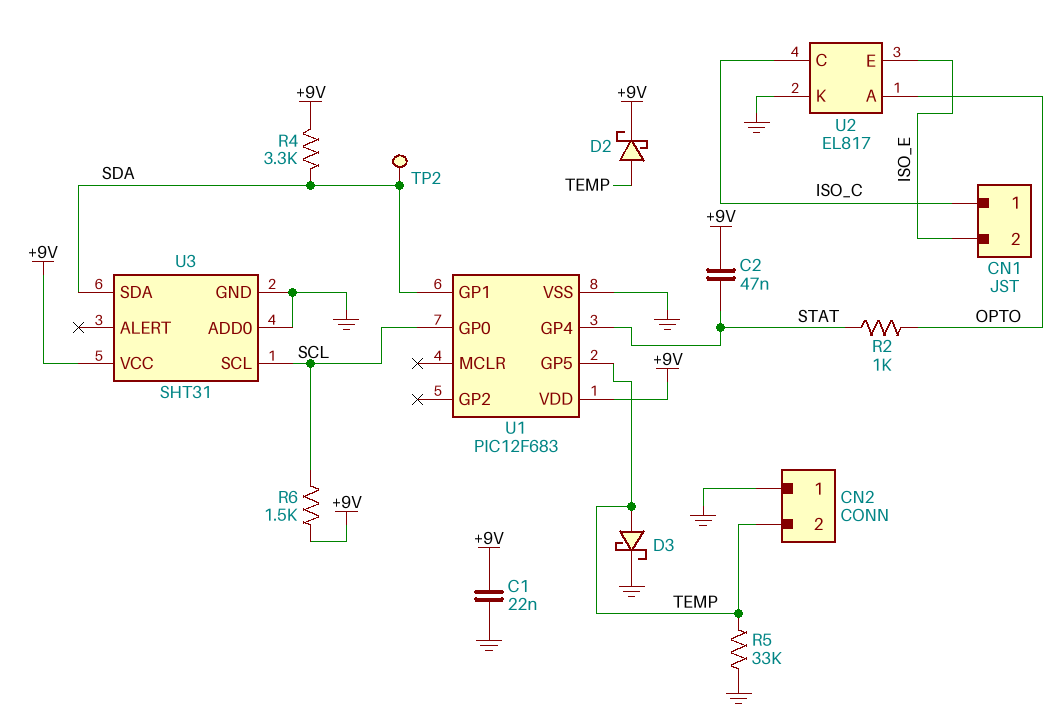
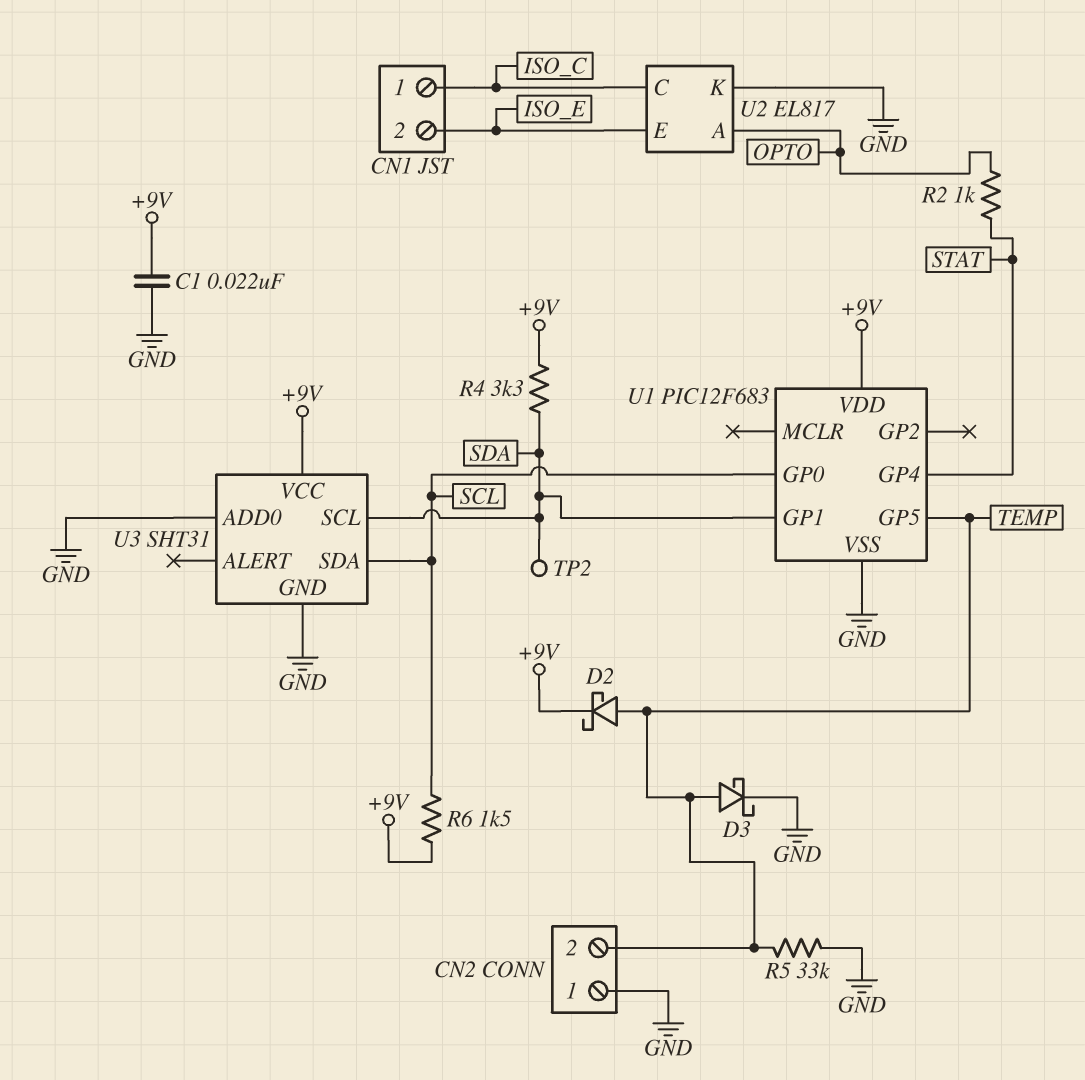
C2: 47nF (+9V, STAT) -> none
U3 pin SCL: SCL -> SDA
U3 pin SDA: SDA -> SCL

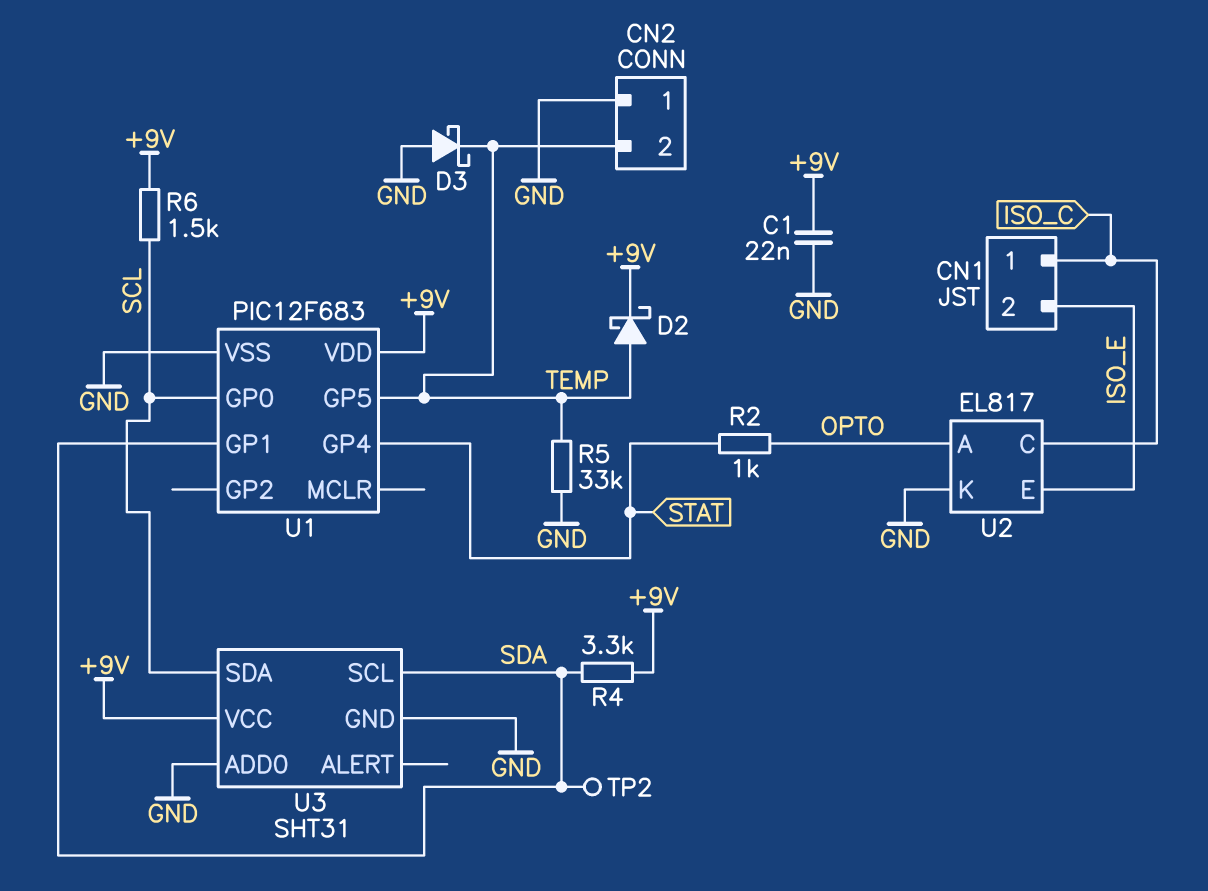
D3: schottky (A TEMP, K GND) -> schottky (A GND, K TEMP)

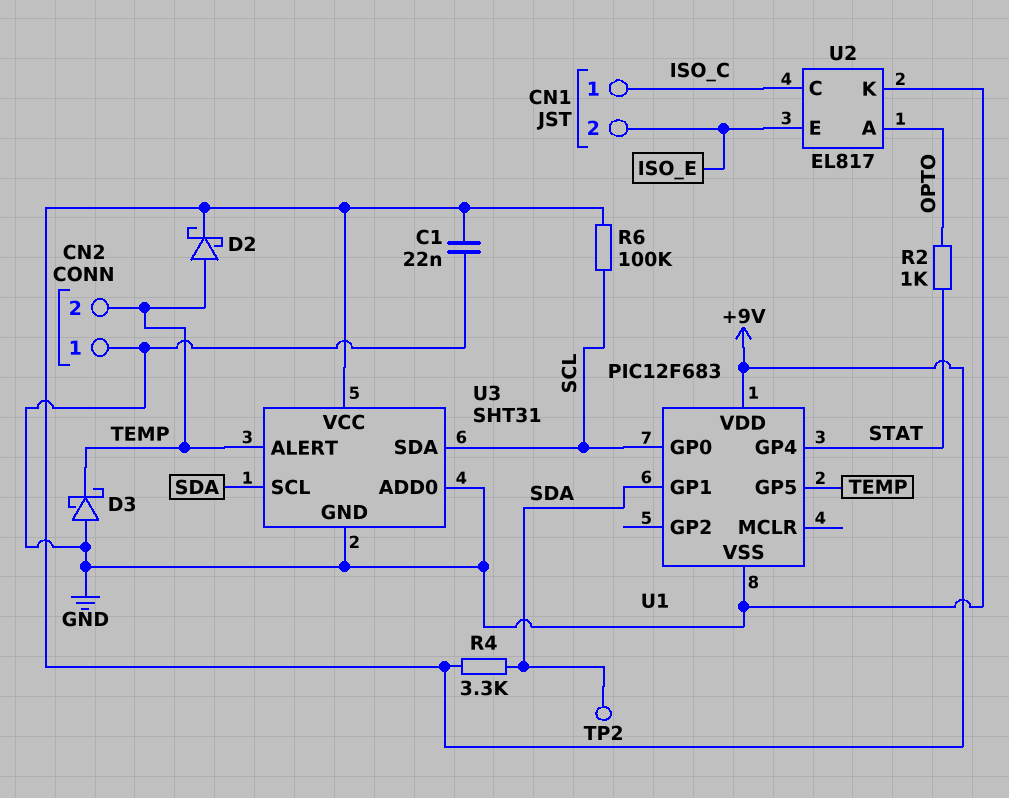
R5: 33k (GND, TEMP) -> none
R6: 1.5k (+9V, SCL) -> 100k (+9V, SCL)
U3 pin ALERT: none -> TEMP

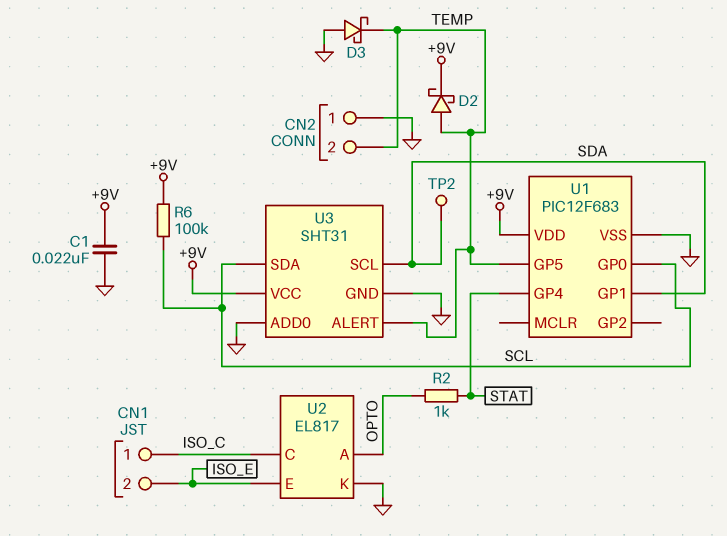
R4: 3.3k (+9V, SDA) -> none

